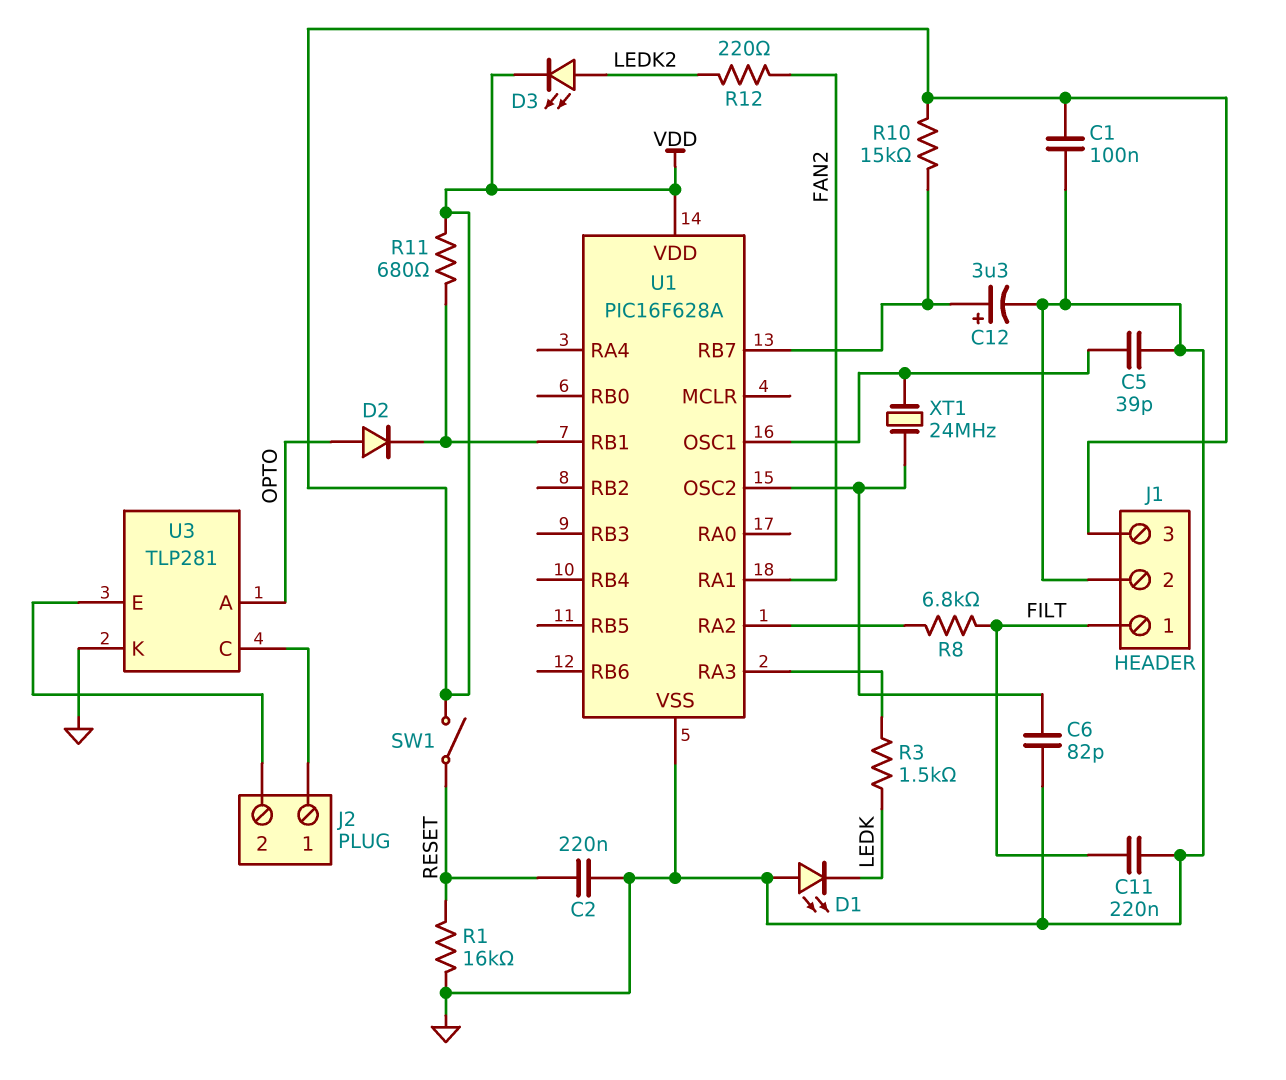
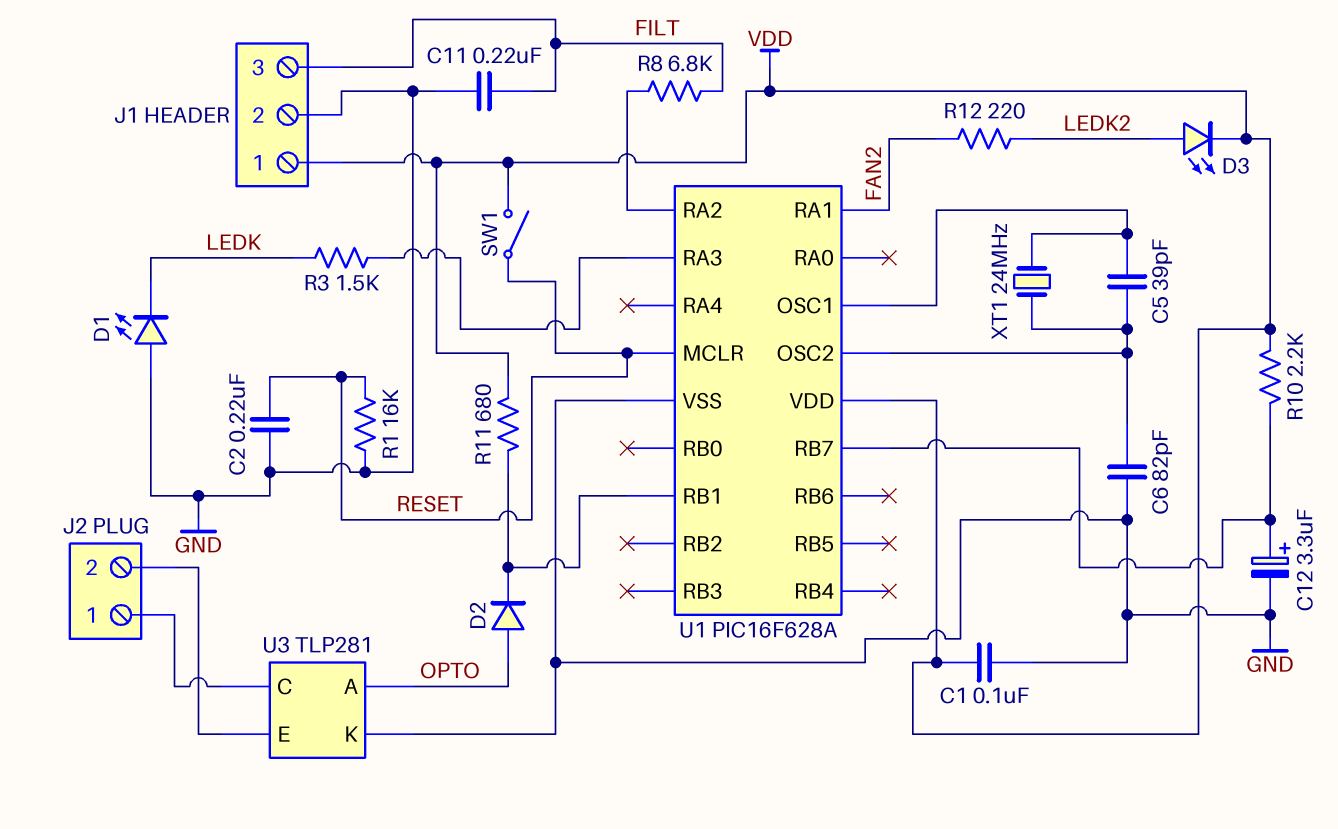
C5: 39pF (GND, U1/OSC1) -> 39pF (U1/OSC1, U1/OSC2)
J1 pin 1: FILT -> VDD
J1 pin 3: VDD -> FILT
R10: 15k (U1/RB7, VDD) -> 2.2k (U1/RB7, VDD)
U1 pin MCLR: none -> RESET

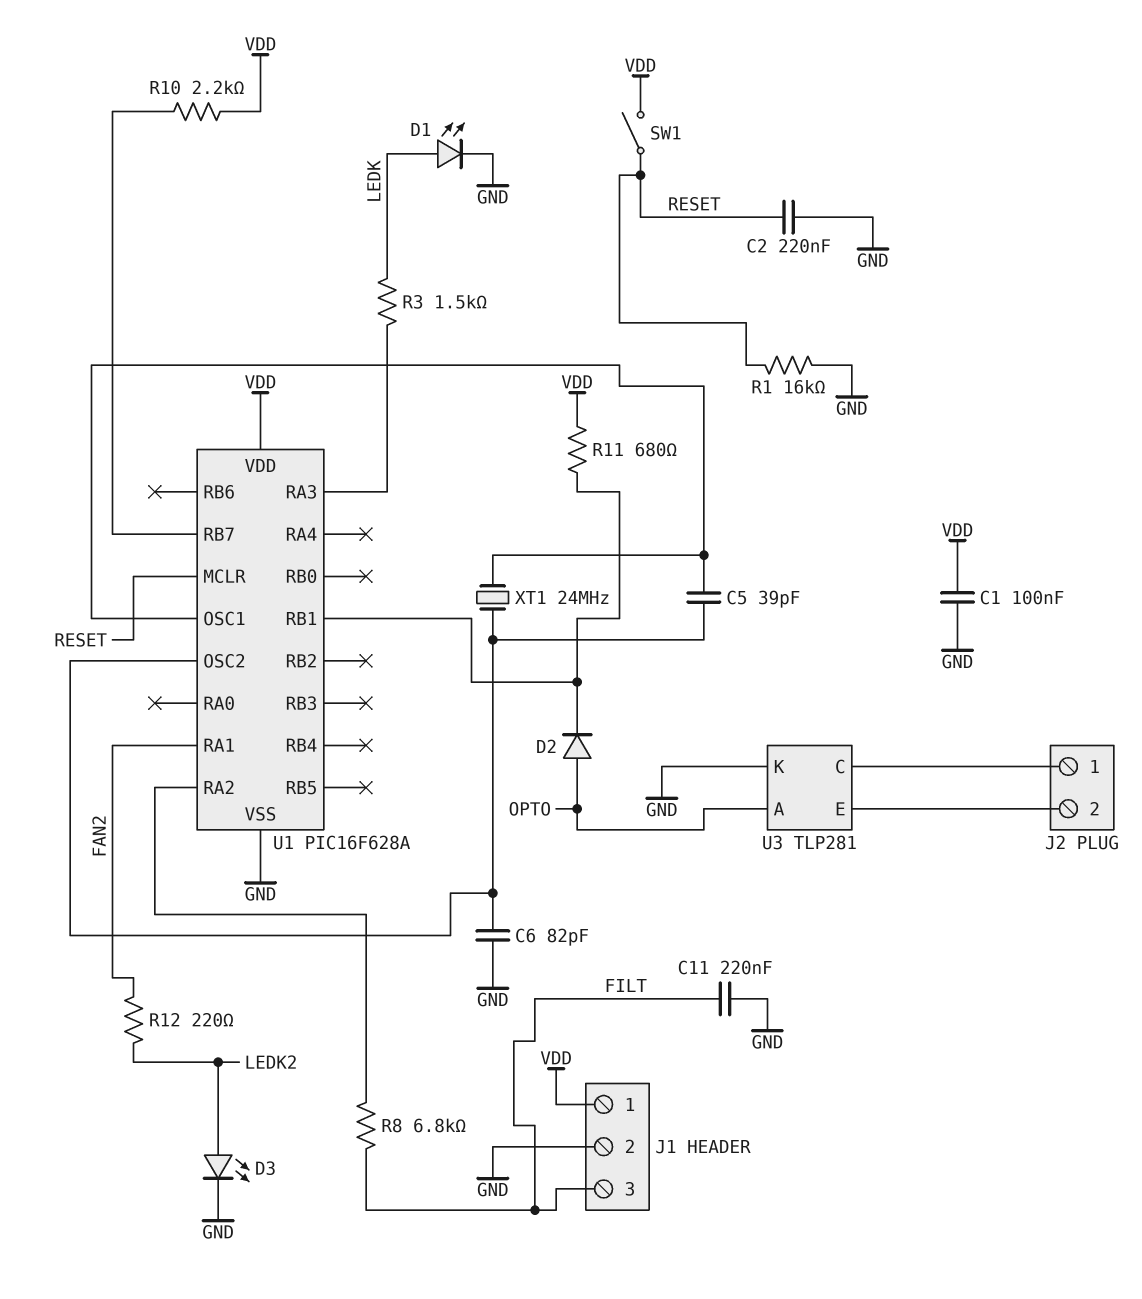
C12: 3.3uF (plus U1/RB7, minus GND) -> none
D1: LED (A GND, K LEDK) -> LED (A LEDK, K GND)
D3: LED (A LEDK2, K VDD) -> LED (A LEDK2, K GND)

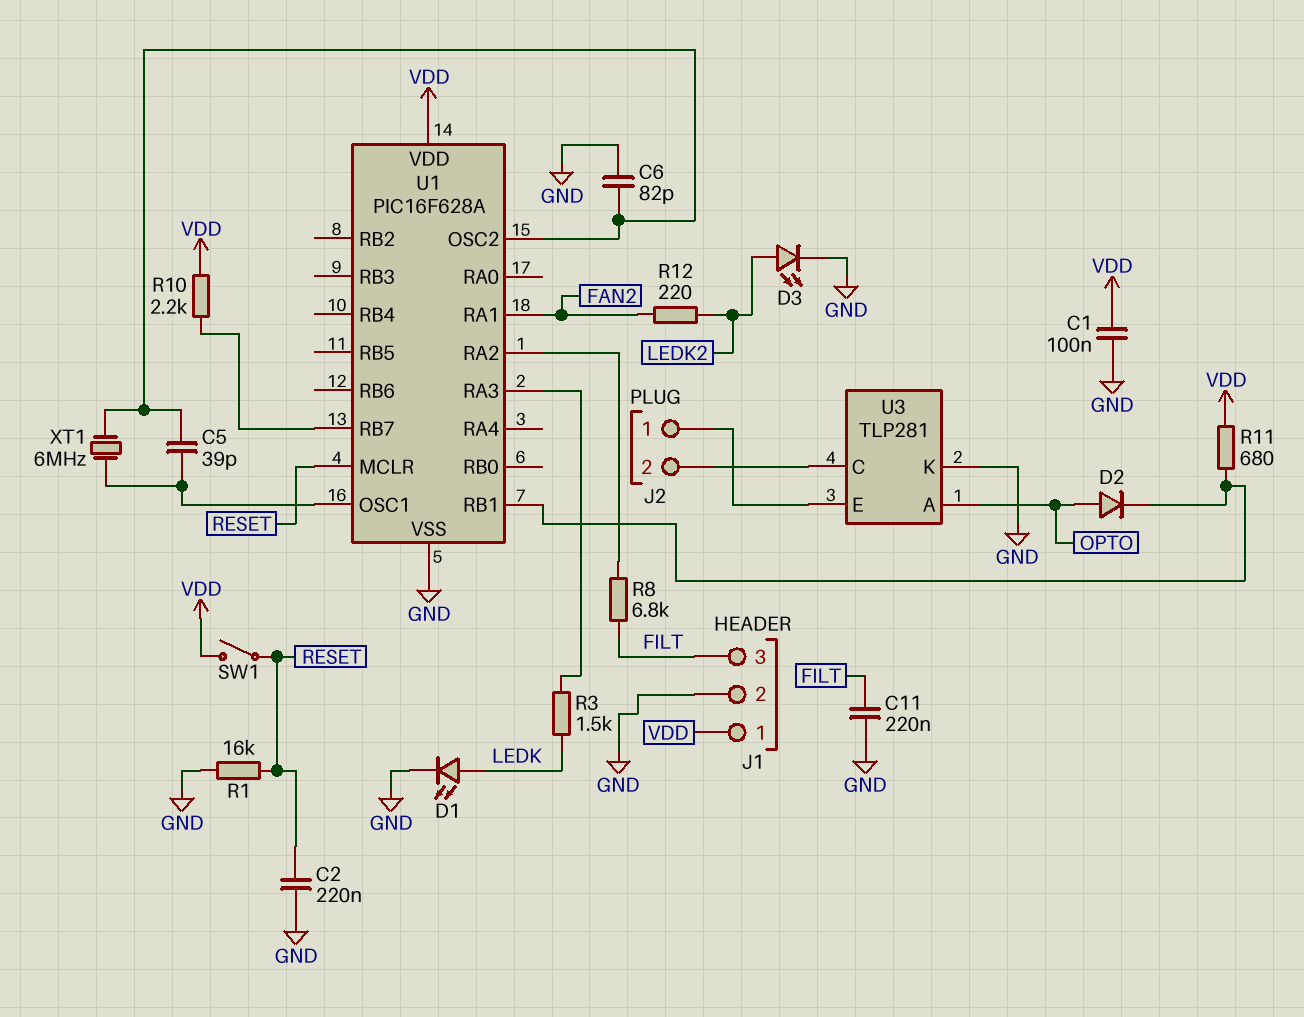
U3 pin C: J2/1 -> J2/2
U3 pin E: J2/2 -> J2/1
XT1: 24MHz (U1/OSC1, U1/OSC2) -> 6MHz (U1/OSC1, U1/OSC2)

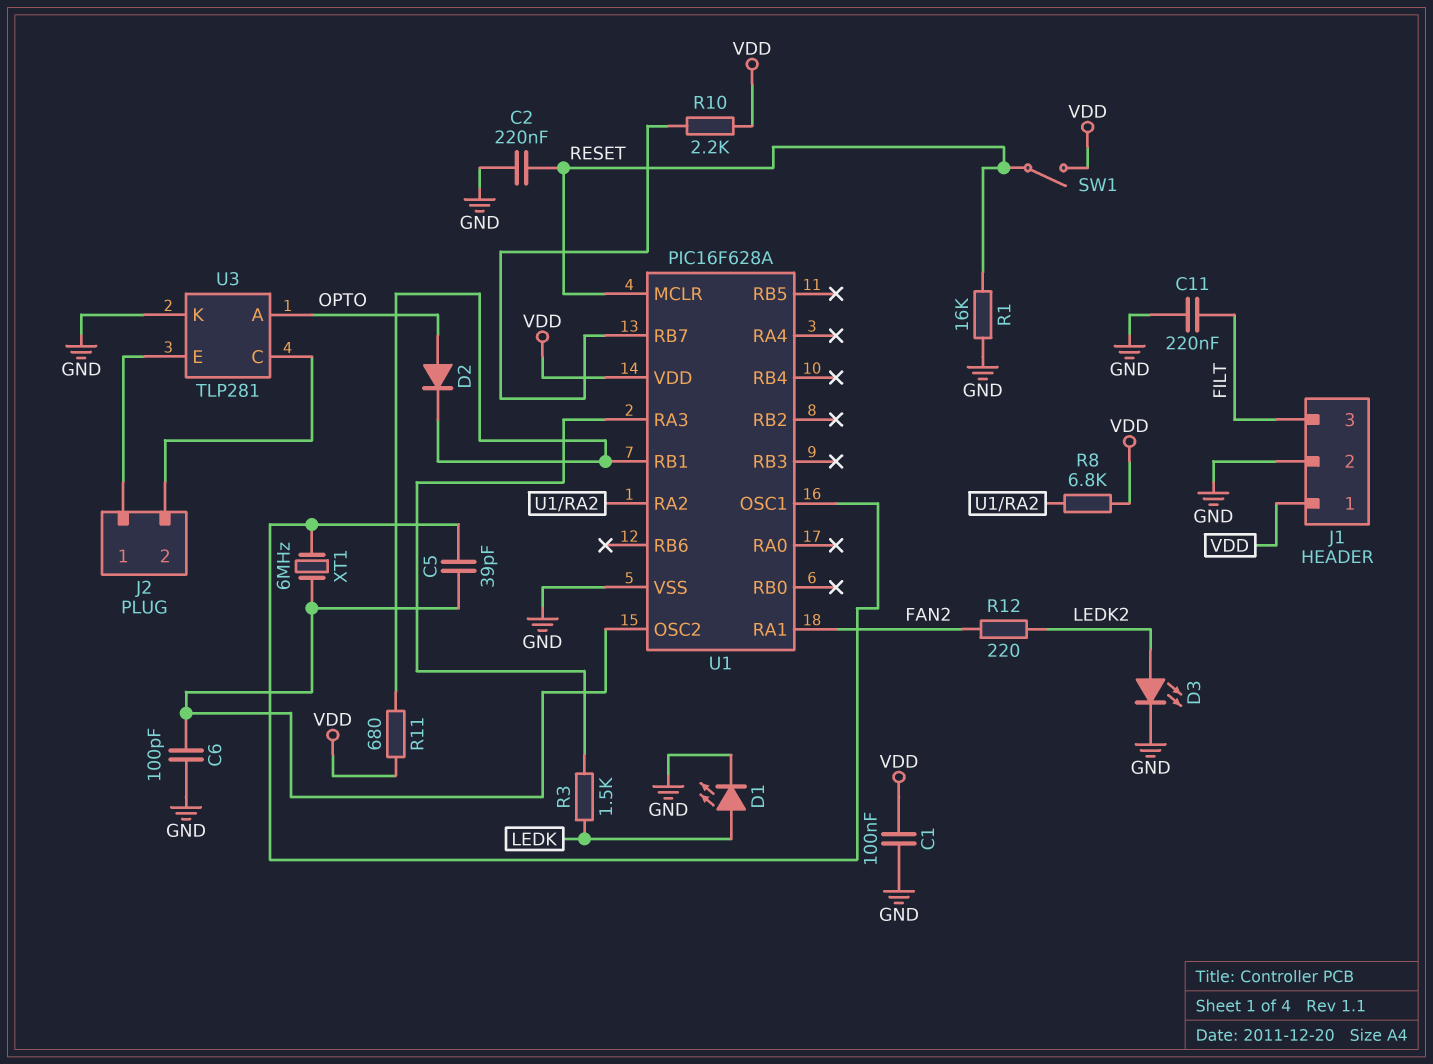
C6: 82pF (GND, U1/OSC2) -> 100pF (GND, U1/OSC2)
R8: 6.8k (FILT, U1/RA2) -> 6.8k (U1/RA2, VDD)

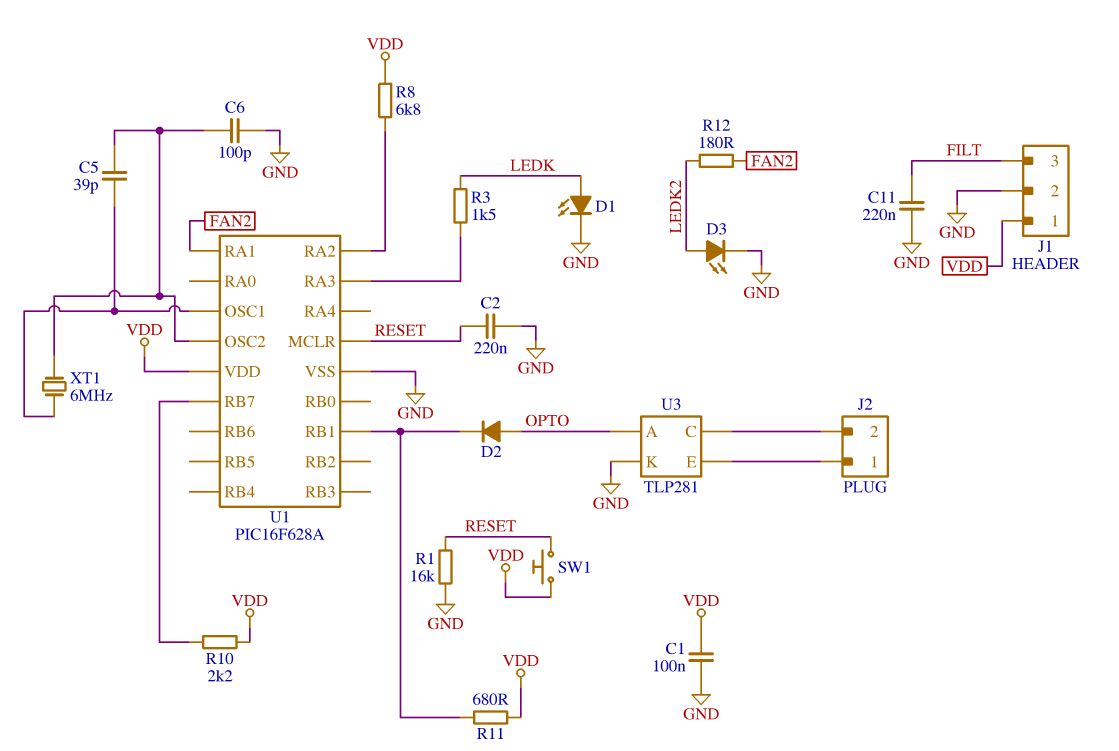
R12: 220 (FAN2, LEDK2) -> 180 (FAN2, LEDK2)
SW1: switch (RESET, VDD) -> button (RESET, VDD)

